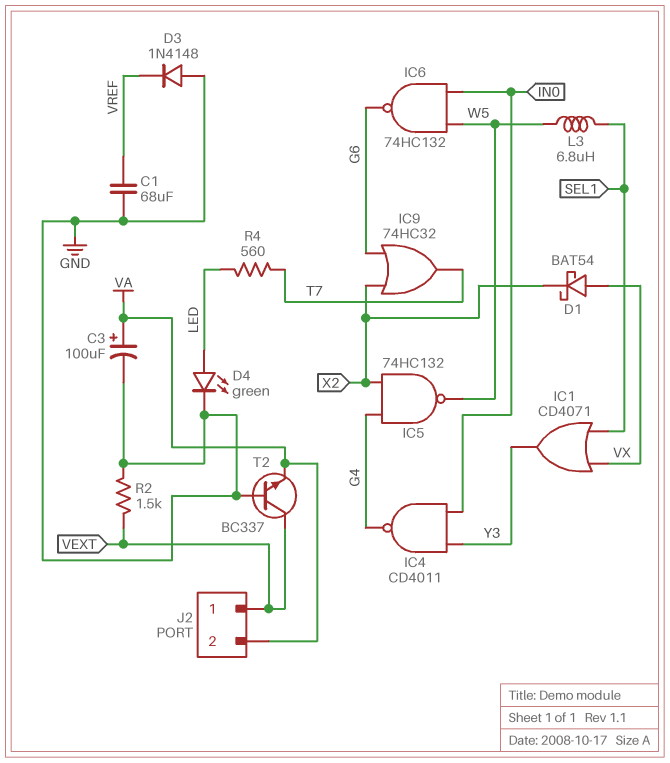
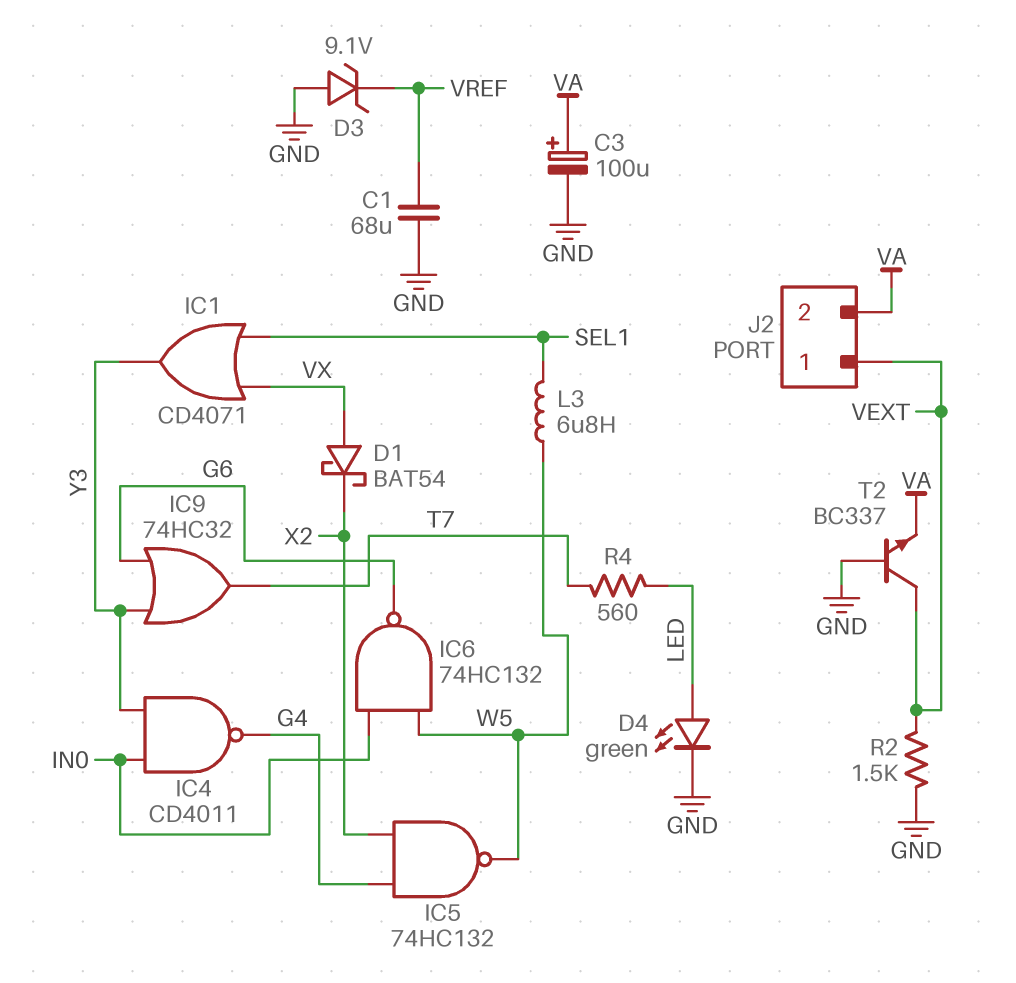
D3: diode 1N4148 (A GND, K VREF) -> zener 9.1V (A GND, K VREF)
IC9: OR 74HC32 (in G6, in X2, out T7) -> OR 74HC32 (in G6, in Y3, out T7)

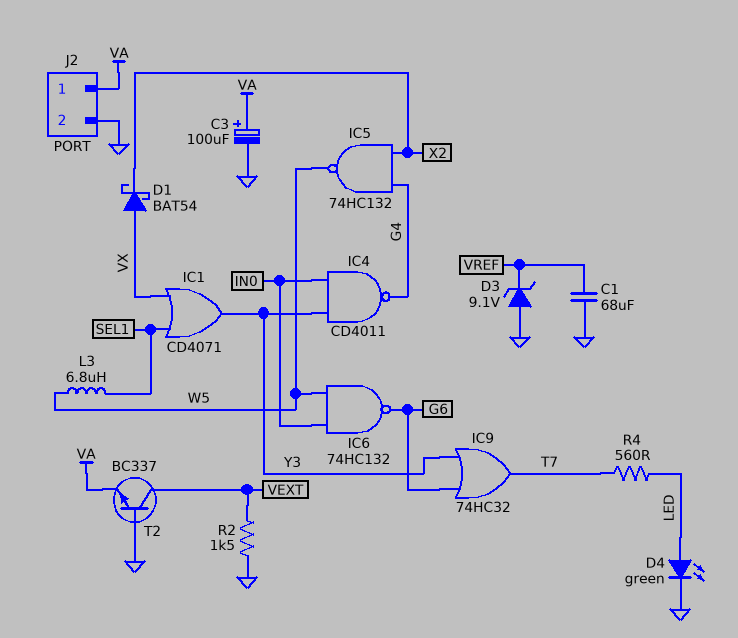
J2 pin 1: VEXT -> VA
J2 pin 2: VA -> GND

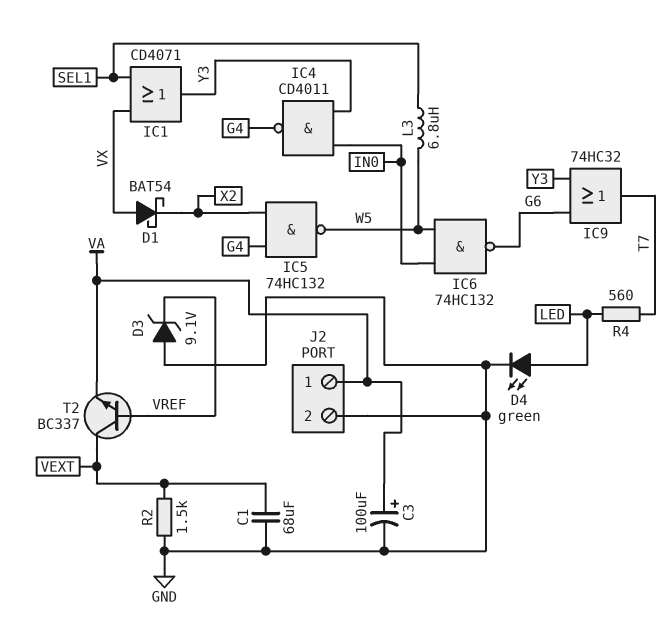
C1: 68uF (GND, VREF) -> 68uF (GND, VEXT)
T2: NPN BC337 (B GND, C VEXT, E VA) -> NPN BC337 (B VREF, C VEXT, E VA)

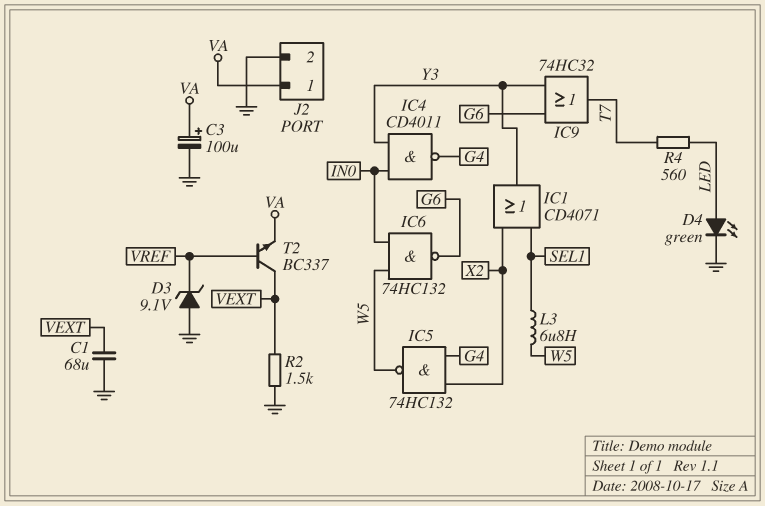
D1: schottky BAT54 (A VX, K X2) -> none
IC1: OR CD4071 (in SEL1, in VX, out Y3) -> OR CD4071 (in SEL1, in X2, out Y3)

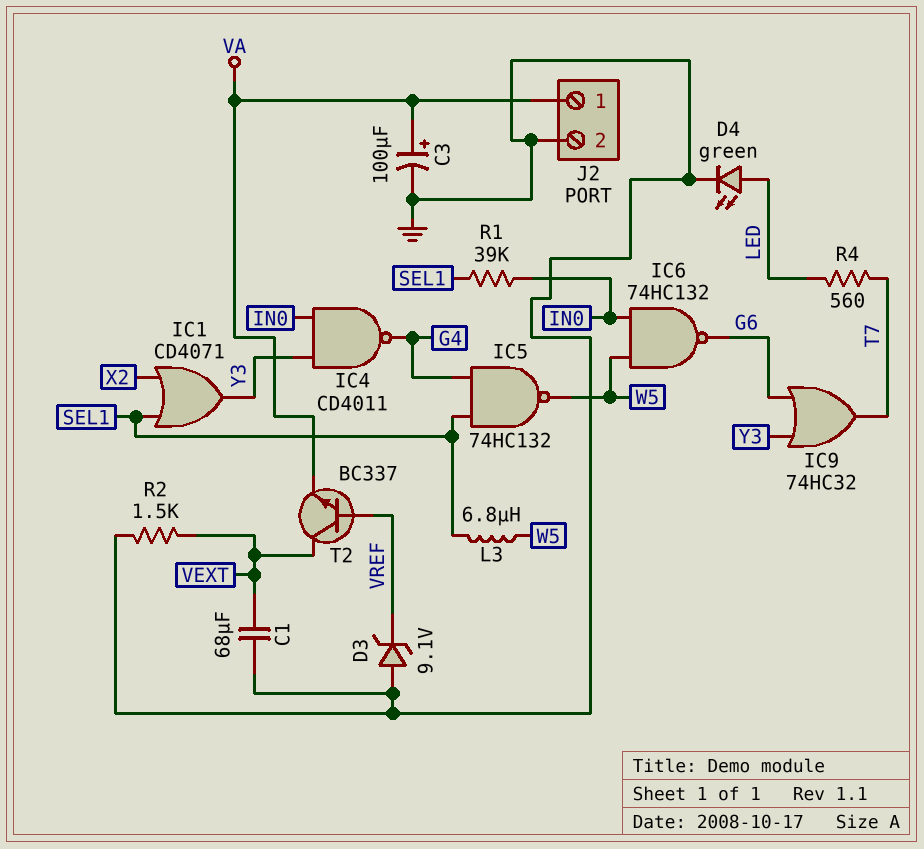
IC5: NAND 74HC132 (in G4, in X2, out W5) -> NAND 74HC132 (in G4, in SEL1, out W5)
R1: none -> 39k (IN0, SEL1)

